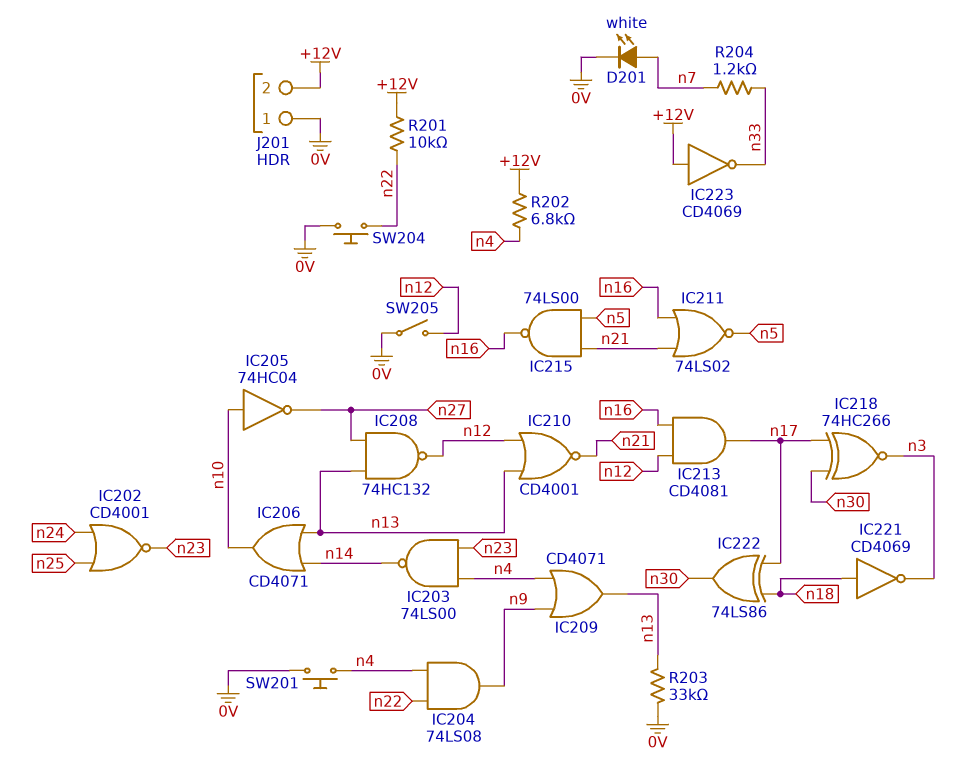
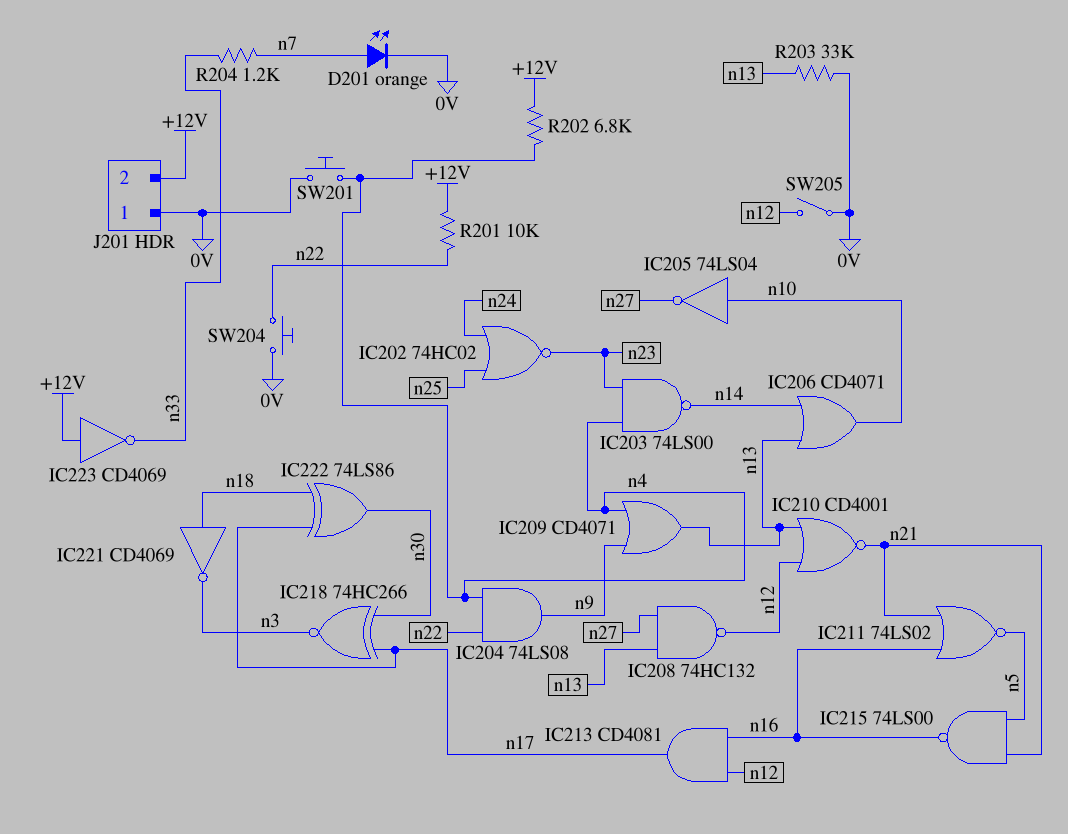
D201: LED white (A n7, K 0V) -> LED orange (A n7, K 0V)
IC202: NOR CD4001 (in n24, in n25, out n23) -> NOR 74HC02 (in n24, in n25, out n23)
IC205: NOT 74HC04 (in n10, out n27) -> NOT 74LS04 (in n10, out n27)

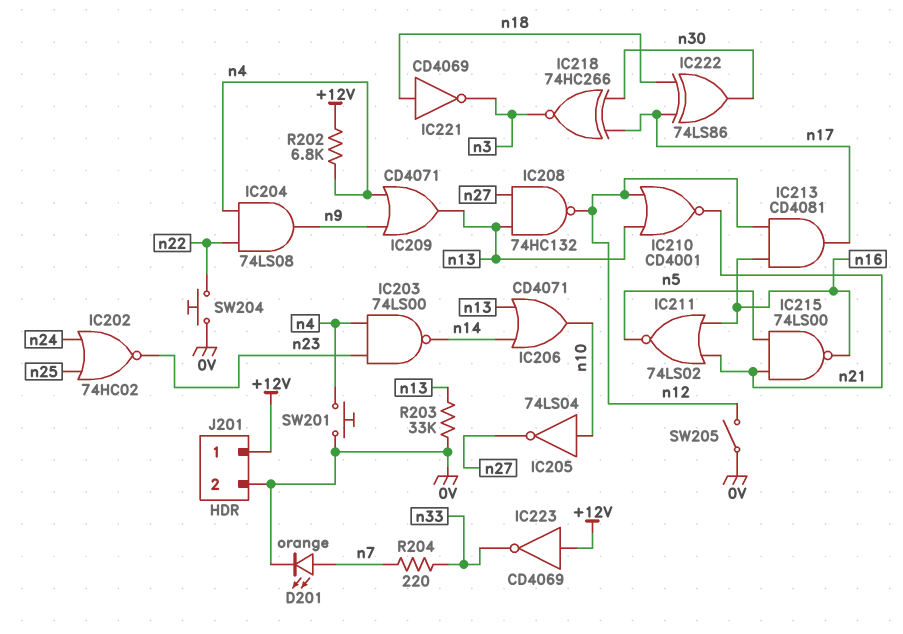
J201 pin 1: 0V -> +12V
J201 pin 2: +12V -> 0V
R201: 10k (+12V, n22) -> none
R204: 1.2k (n7, n33) -> 220 (n7, n33)

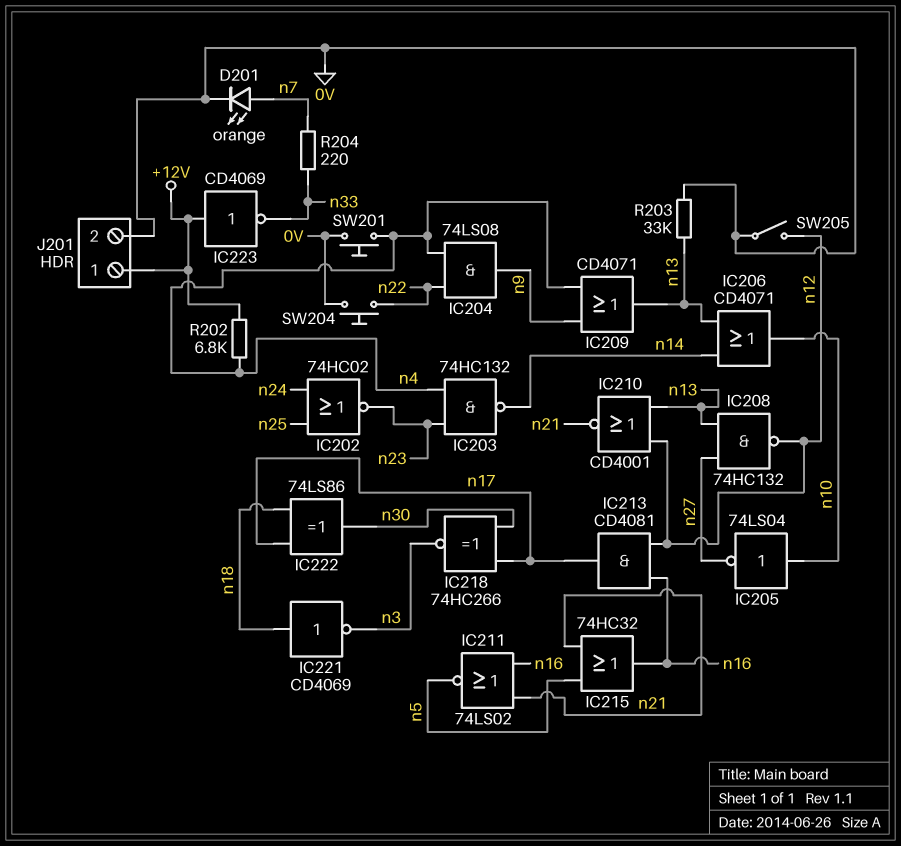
IC203: NAND 74LS00 (in n4, in n23, out n14) -> NAND 74HC132 (in n4, in n23, out n14)
IC215: NAND 74LS00 (in n5, in n21, out n16) -> OR 74HC32 (in n5, in n21, out n16)

